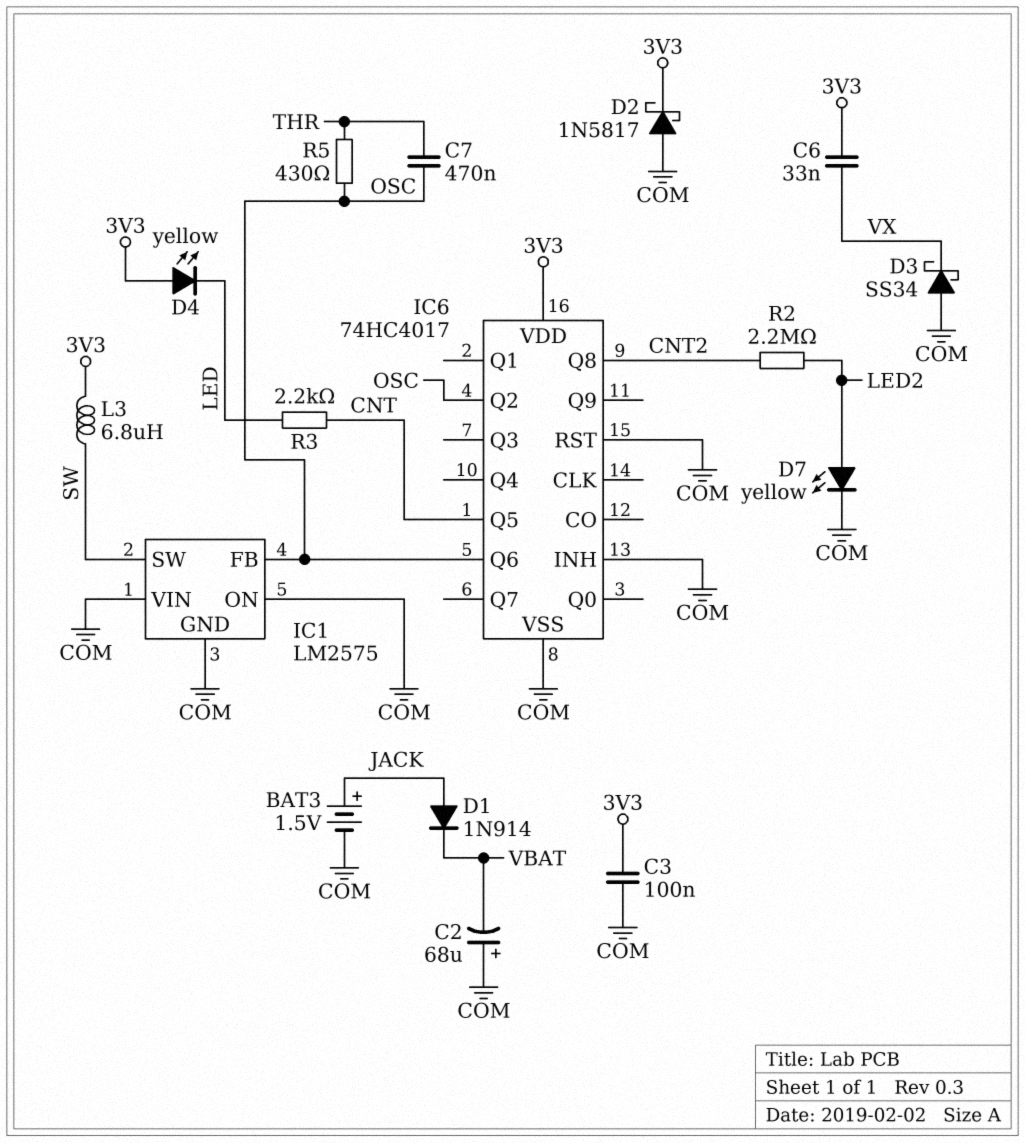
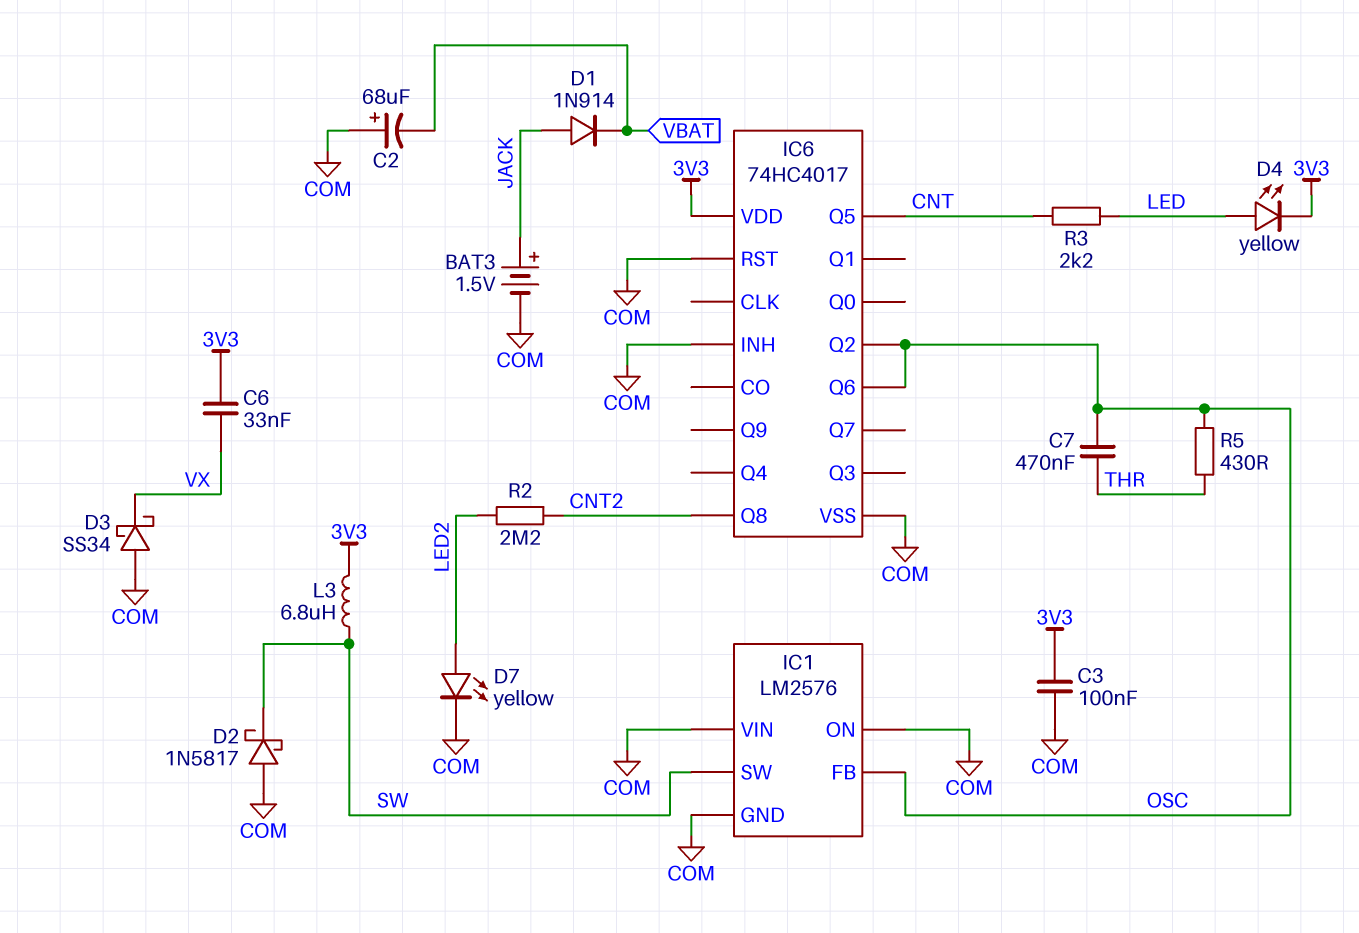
D2: schottky 1N5817 (A COM, K 3V3) -> schottky 1N5817 (A COM, K SW)
D4: LED yellow (A 3V3, K LED) -> LED yellow (A LED, K 3V3)
IC1: LM2575 -> LM2576

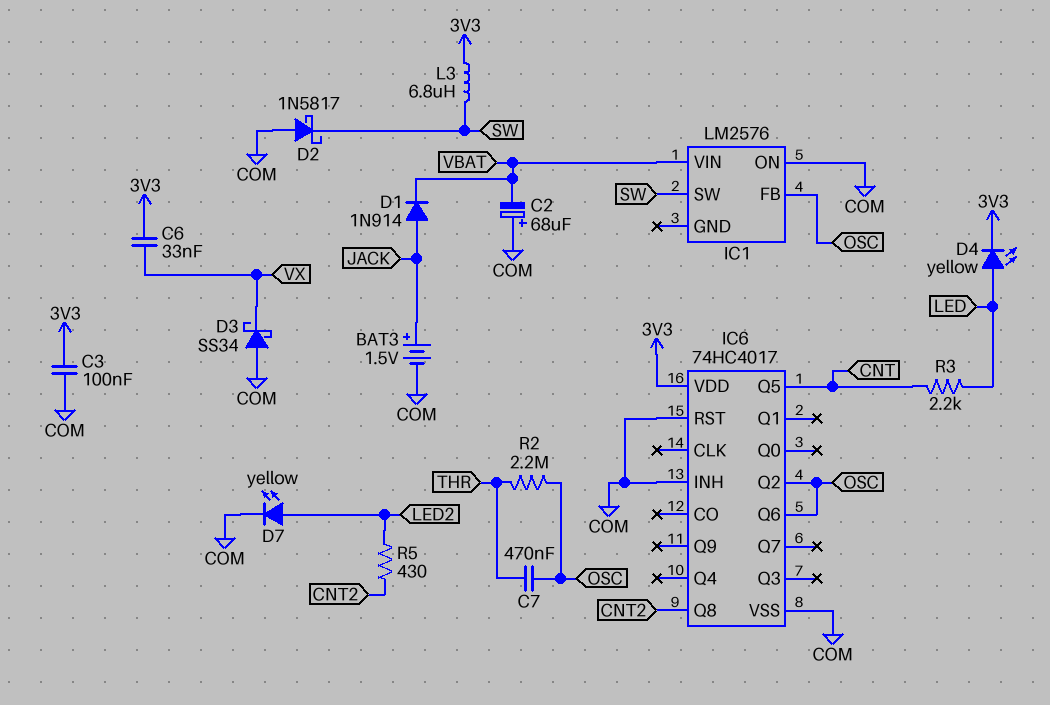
IC1 pin GND: COM -> none
IC1 pin VIN: COM -> VBAT
R2: 2.2M (CNT2, LED2) -> 2.2M (OSC, THR)
R5: 430 (OSC, THR) -> 430 (CNT2, LED2)

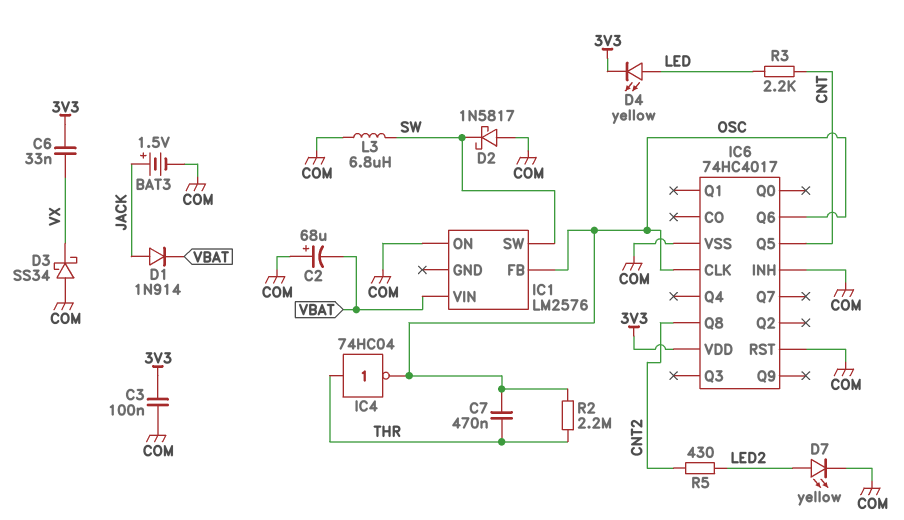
IC4: none -> NOT 74HC04 (in THR, out OSC)
IC6 pin CLK: none -> OSC
IC6 pin Q2: OSC -> none
L3: 6.8uH (3V3, SW) -> 6.8uH (COM, SW)

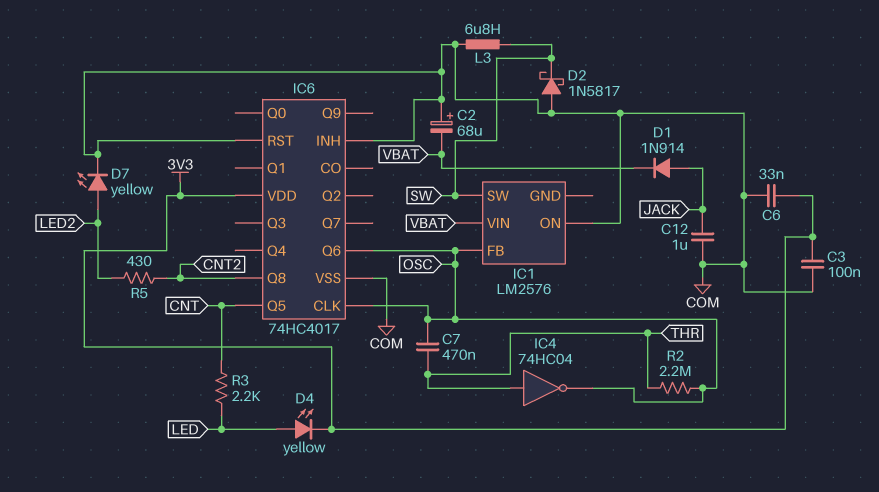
BAT3: 1.5V (plus JACK, minus COM) -> none
C6: 33nF (3V3, VX) -> 33nF (3V3, COM)
C12: none -> 1uF (COM, JACK)
D3: schottky SS34 (A COM, K VX) -> none

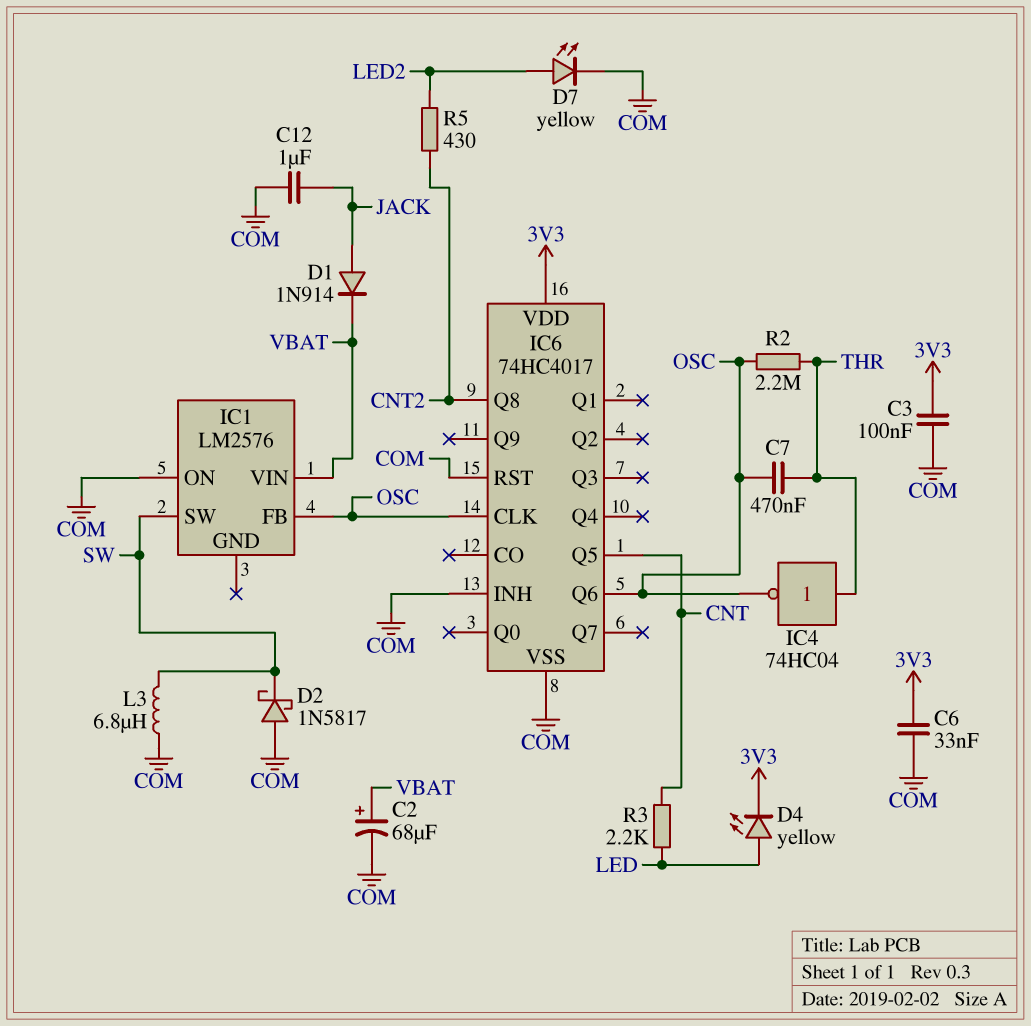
C2: 68uF (plus COM, minus VBAT) -> 68uF (plus VBAT, minus COM)

